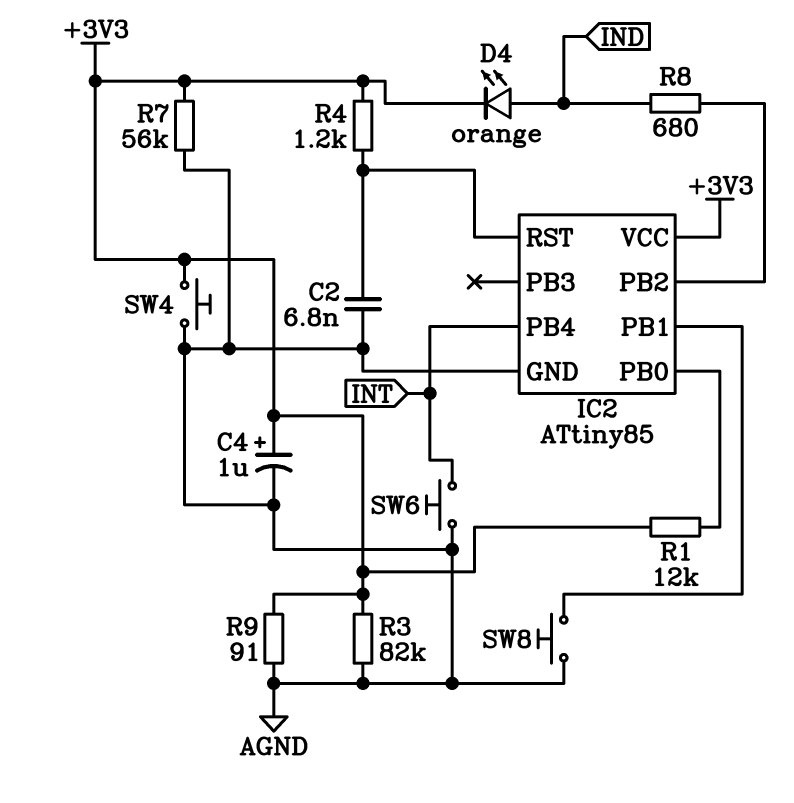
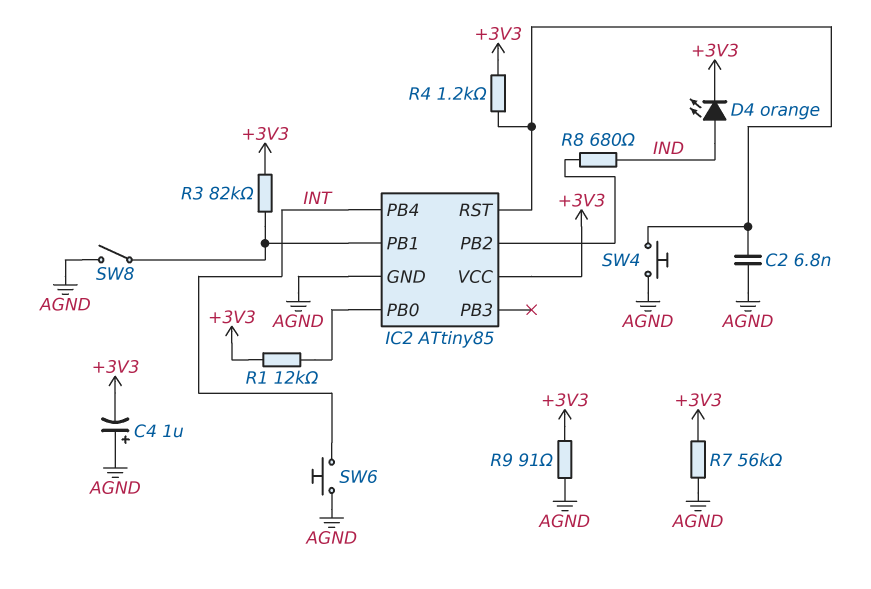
C4: 1uF (plus +3V3, minus AGND) -> 1uF (plus AGND, minus +3V3)
R3: 82k (+3V3, AGND) -> 82k (+3V3, IC2/PB1)
SW4: button (+3V3, AGND) -> button (AGND, IC2/RST)
SW8: button (AGND, IC2/PB1) -> switch (AGND, IC2/PB1)

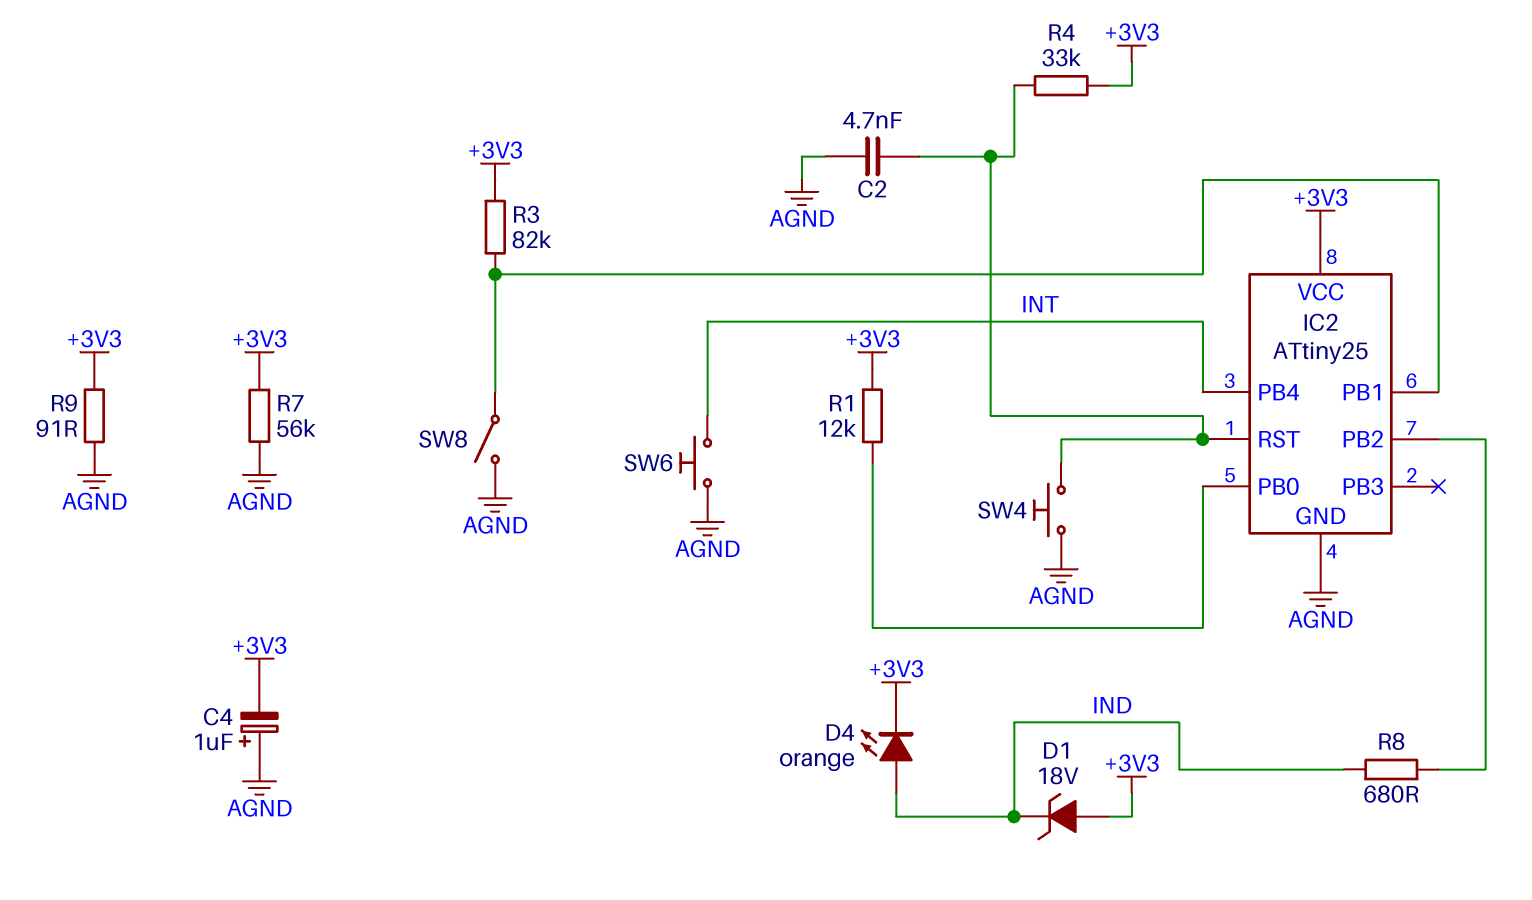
C2: 6.8nF (AGND, IC2/RST) -> 4.7nF (AGND, IC2/RST)
D1: none -> zener 18V (A +3V3, K IND)
IC2: ATtiny85 -> ATtiny25
R4: 1.2k (+3V3, IC2/RST) -> 33k (+3V3, IC2/RST)

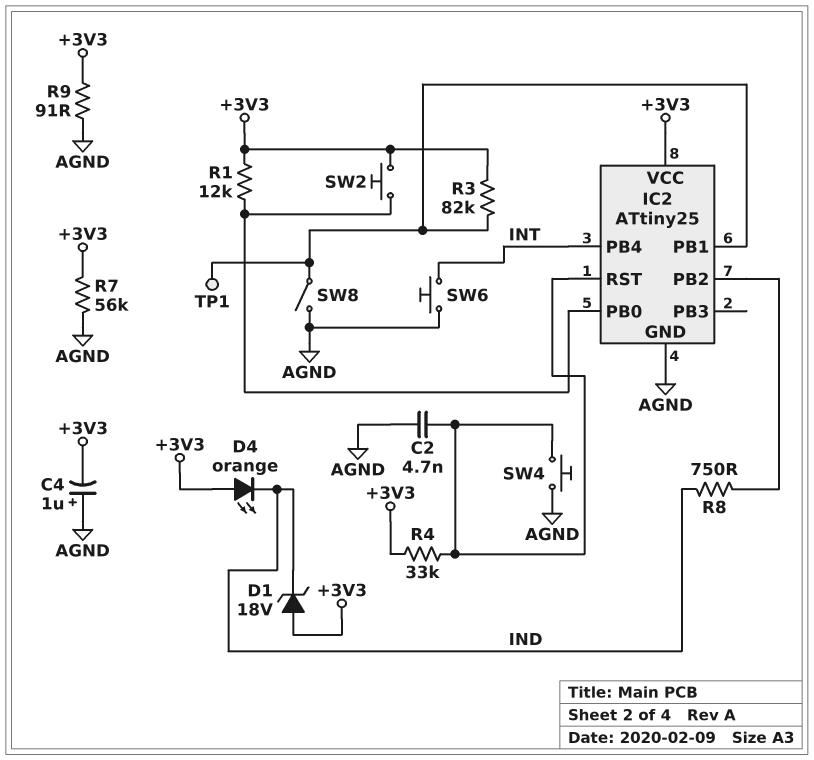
D4: LED orange (A IND, K +3V3) -> LED orange (A +3V3, K IND)
R8: 680 (IC2/PB2, IND) -> 750 (IC2/PB2, IND)
SW2: none -> button (+3V3, IC2/PB0)
TP1: none -> test point (IC2/PB1)

